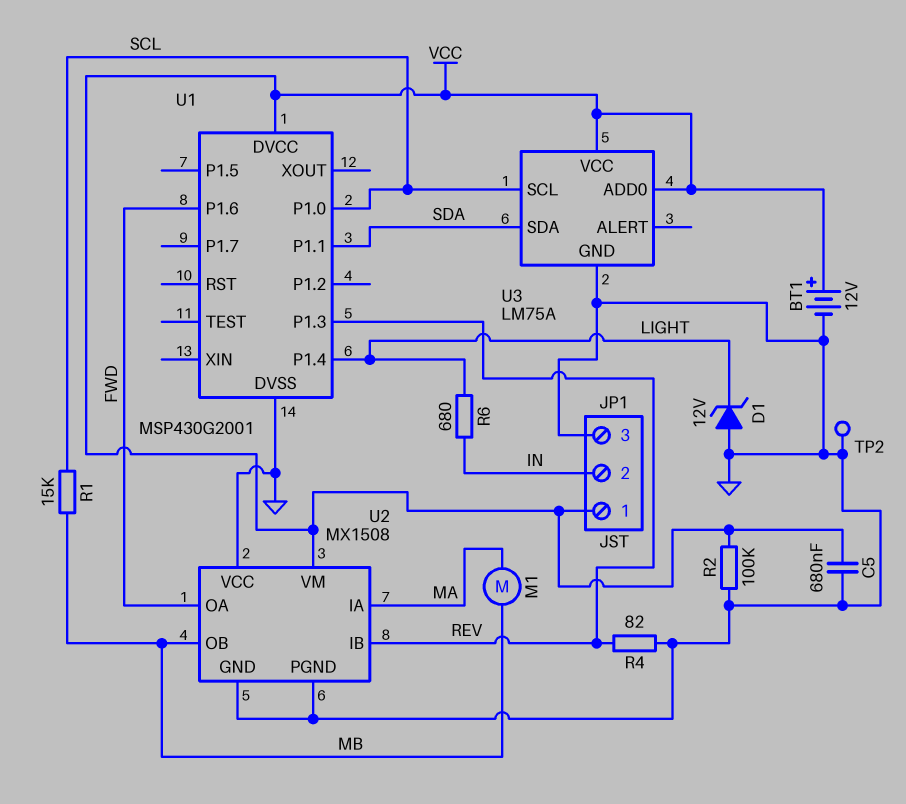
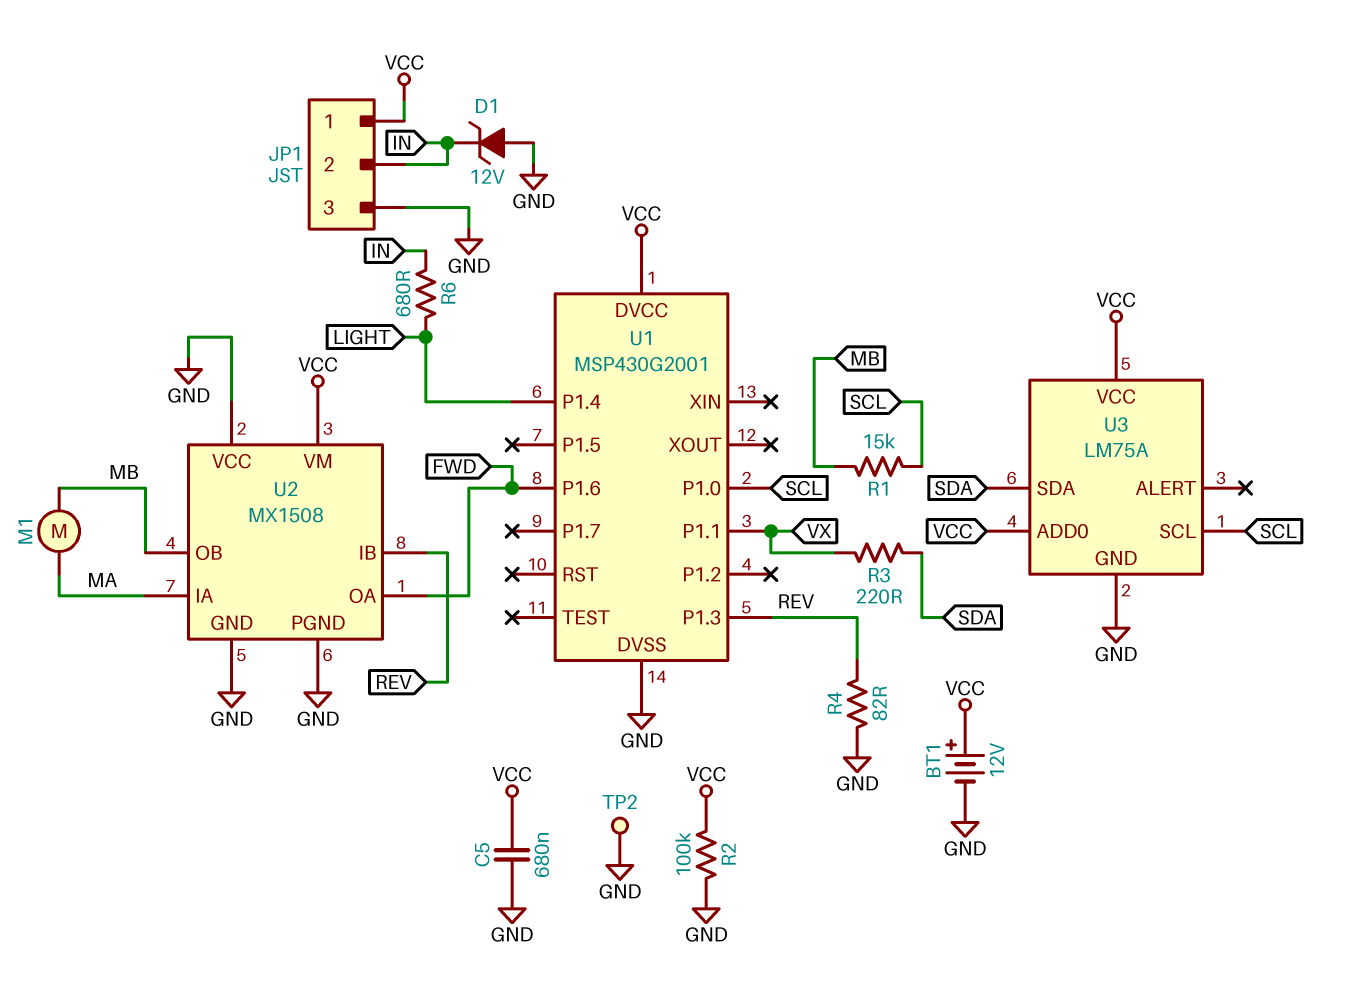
D1: zener 12V (A GND, K LIGHT) -> zener 12V (A GND, K IN)
R3: none -> 220 (SDA, VX)
U1 pin P1.1: SDA -> VX

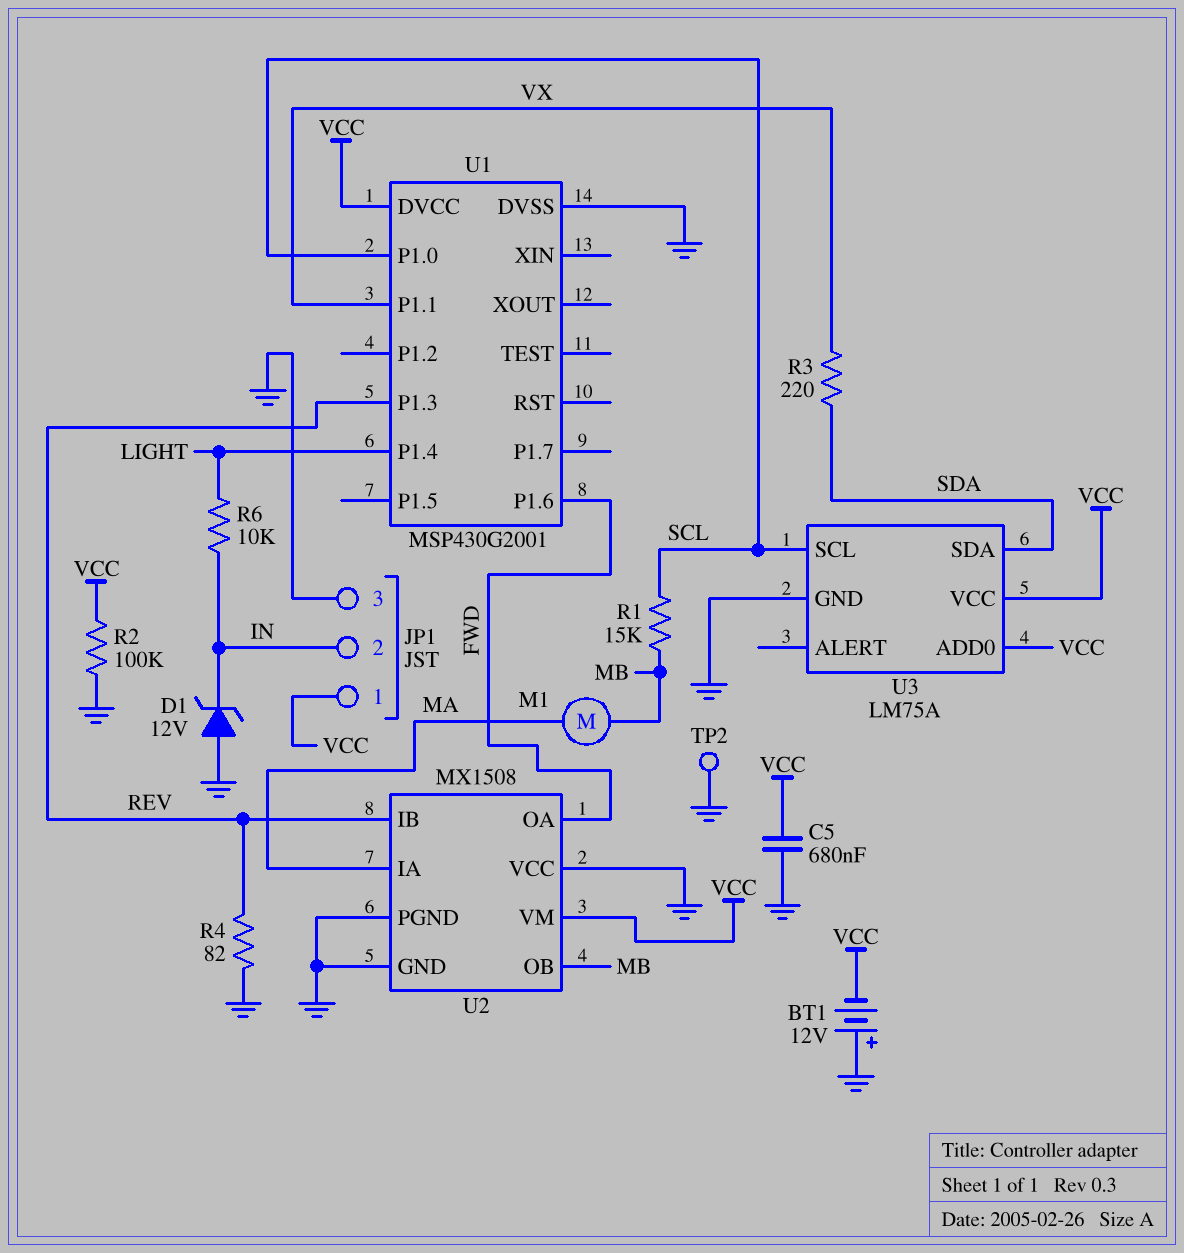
BT1: 12V (plus VCC, minus GND) -> 12V (plus GND, minus VCC)
R6: 680 (IN, LIGHT) -> 10k (IN, LIGHT)

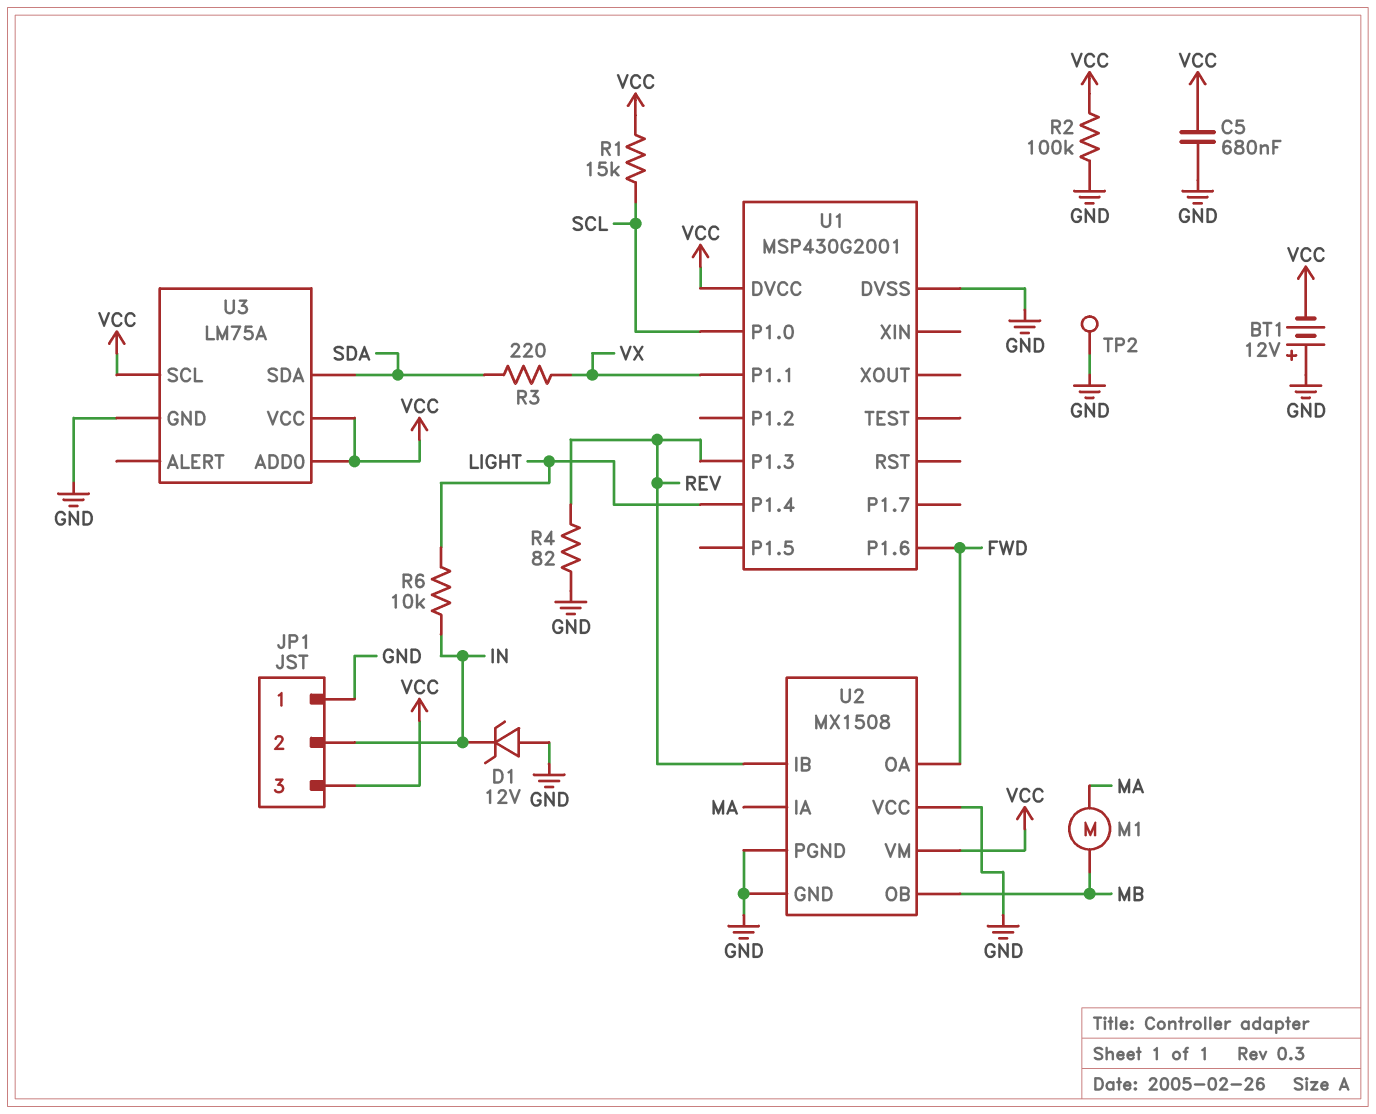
JP1 pin 1: VCC -> GND
JP1 pin 3: GND -> VCC
R1: 15k (MB, SCL) -> 15k (SCL, VCC)
U3 pin SCL: SCL -> VCC

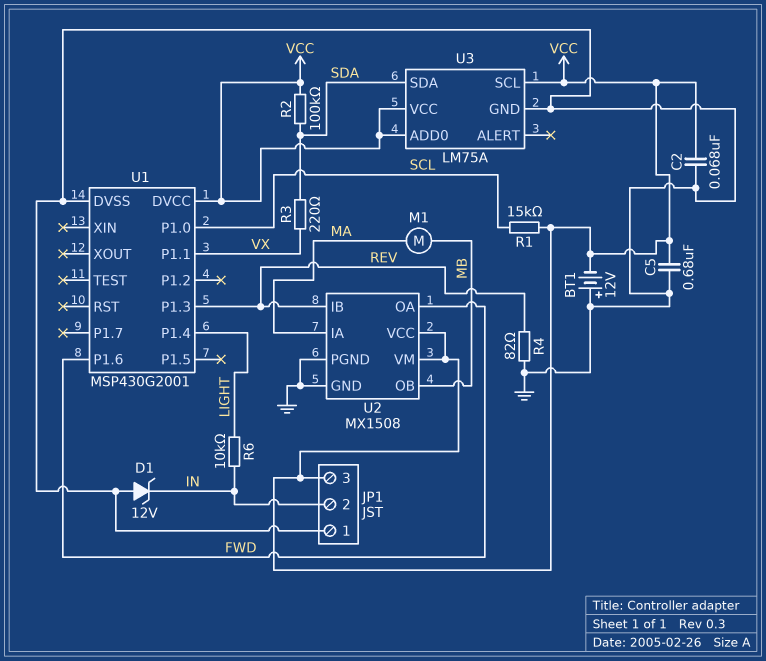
C2: none -> 68nF (GND, VCC)
R2: 100k (GND, VCC) -> 100k (SDA, VCC)
TP2: test point (GND) -> none
U2 pin VCC: GND -> VCC

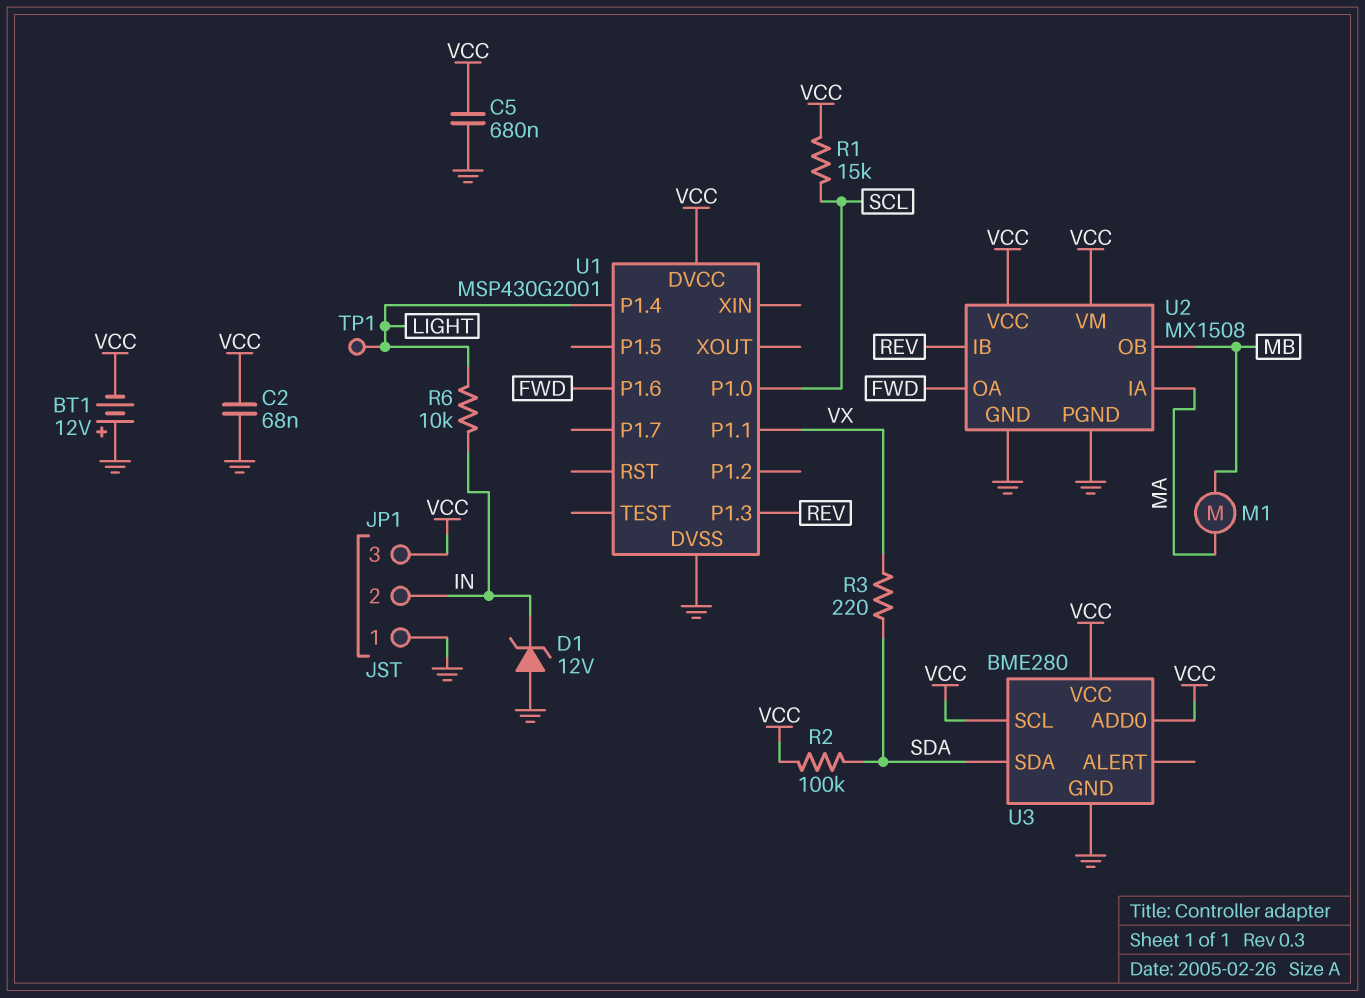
R4: 82 (GND, REV) -> none
TP1: none -> test point (LIGHT)
U3: LM75A -> BME280

